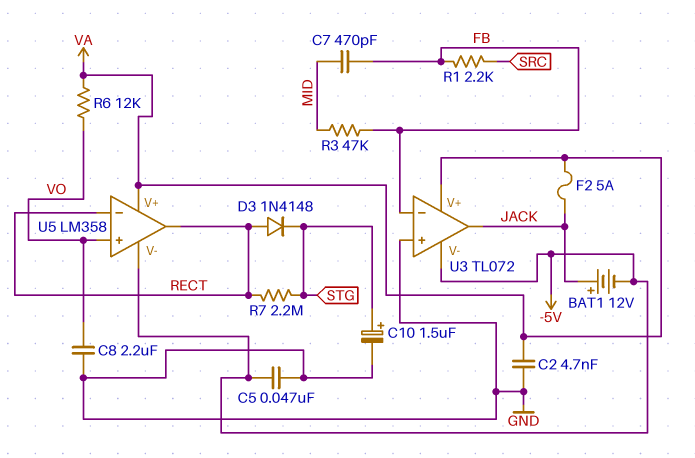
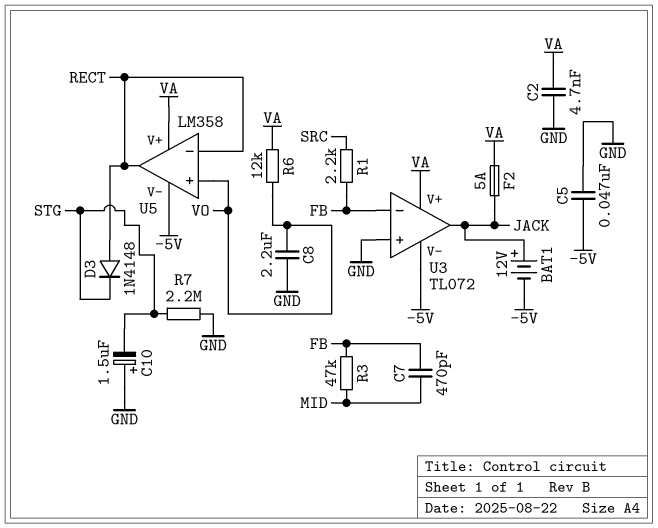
C10: 1.5uF (plus STG, minus GND) -> 1.5uF (plus GND, minus STG)
R7: 2.2M (RECT, STG) -> 2.2M (GND, STG)

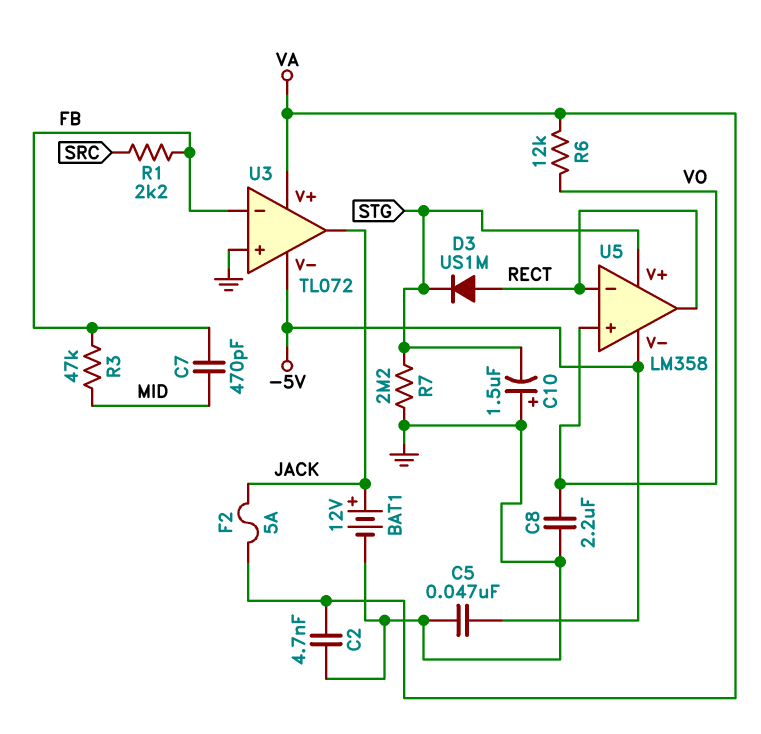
BAT1: 12V (plus JACK, minus -5V) -> 12V (plus JACK, minus GND)
D3: diode 1N4148 (A RECT, K STG) -> diode US1M (A RECT, K STG)
U5 pin V+: VA -> STG

